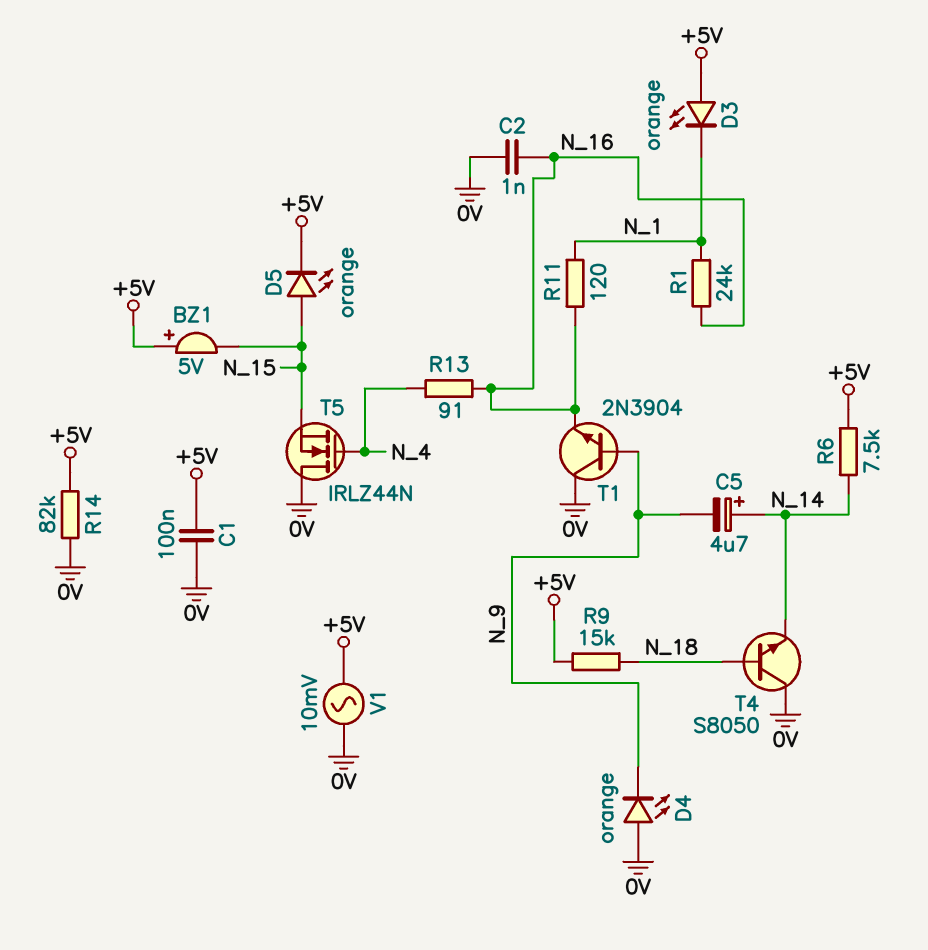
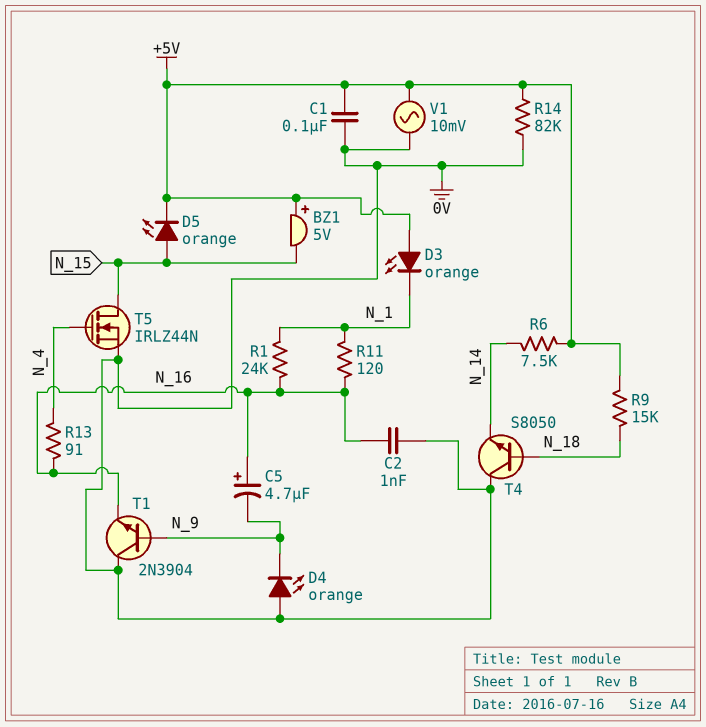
C5: 4.7uF (plus N_14, minus N_9) -> 4.7uF (plus N_16, minus N_9)
T5: NMOS IRLZ44N (G N_4, D 0V, S N_15) -> NMOS IRLZ44N (G N_4, D N_15, S 0V)

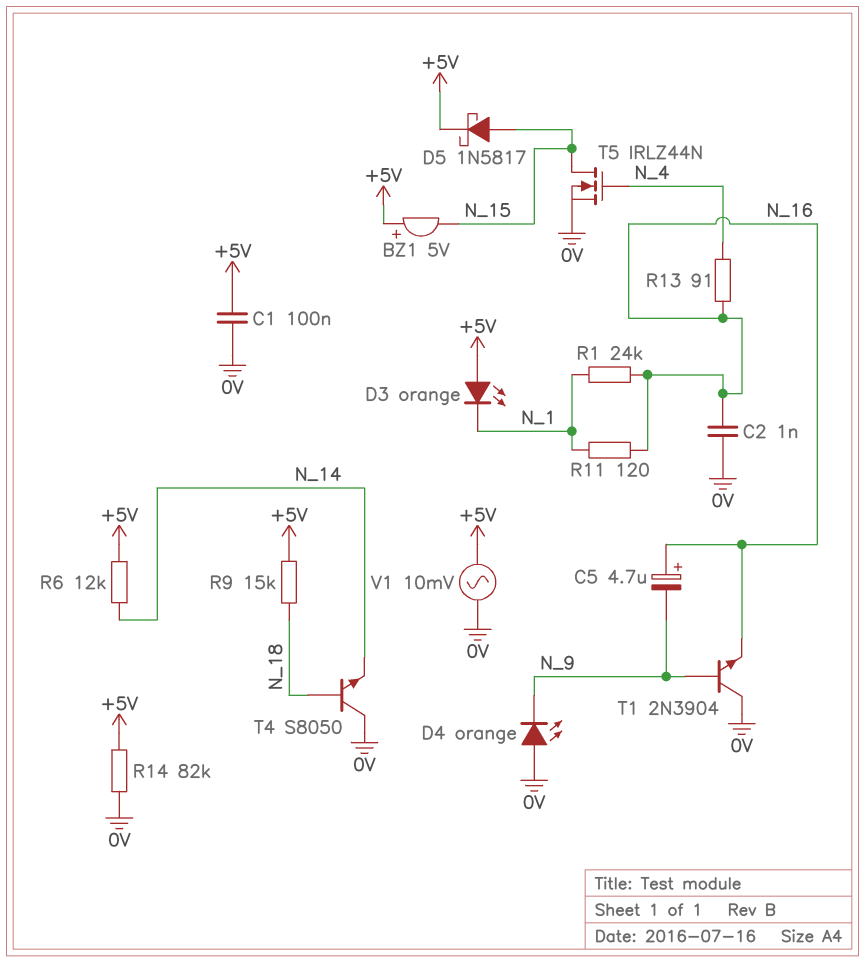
D5: LED orange (A N_15, K +5V) -> schottky 1N5817 (A N_15, K +5V)
R6: 7.5k (+5V, N_14) -> 12k (+5V, N_14)

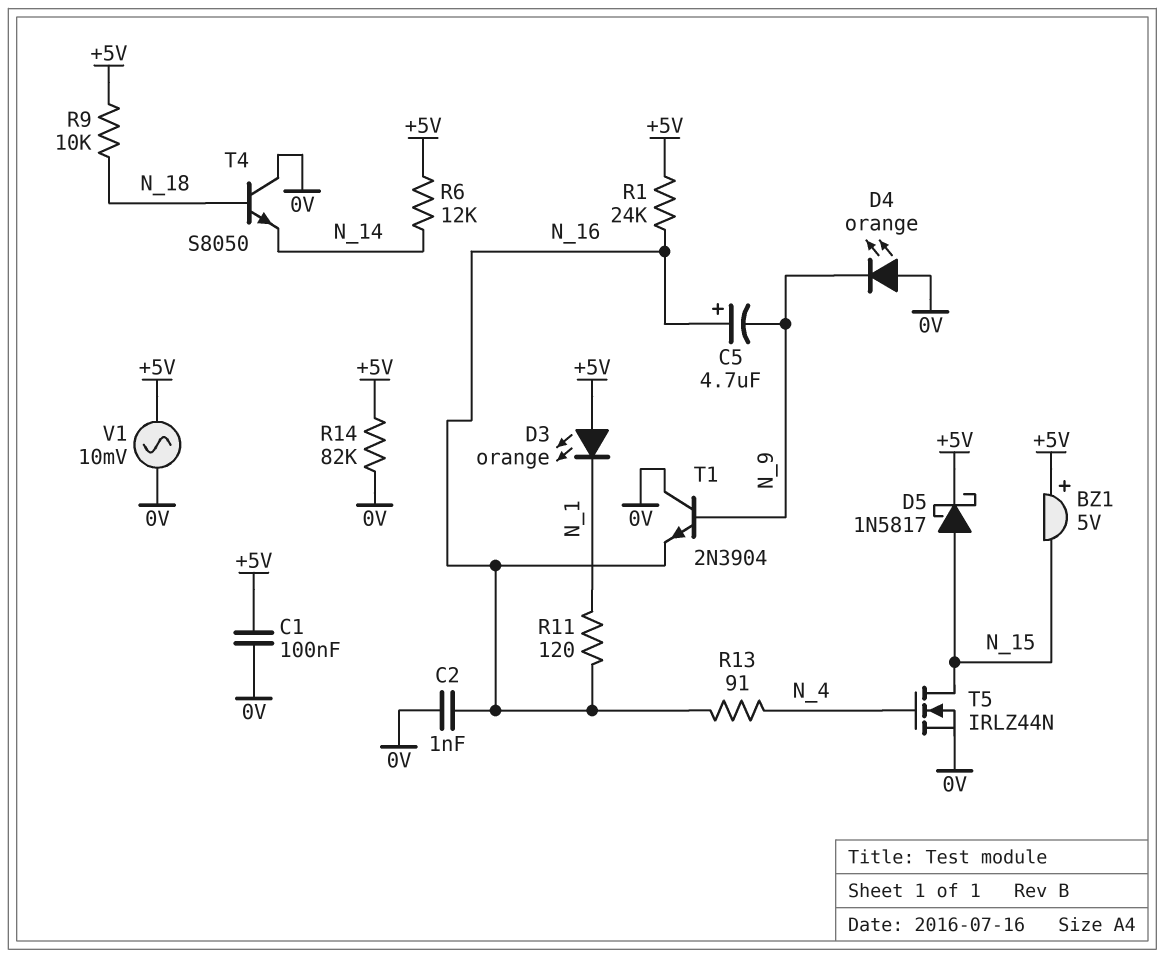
R1: 24k (N_1, N_16) -> 24k (+5V, N_16)
R9: 15k (+5V, N_18) -> 10k (+5V, N_18)

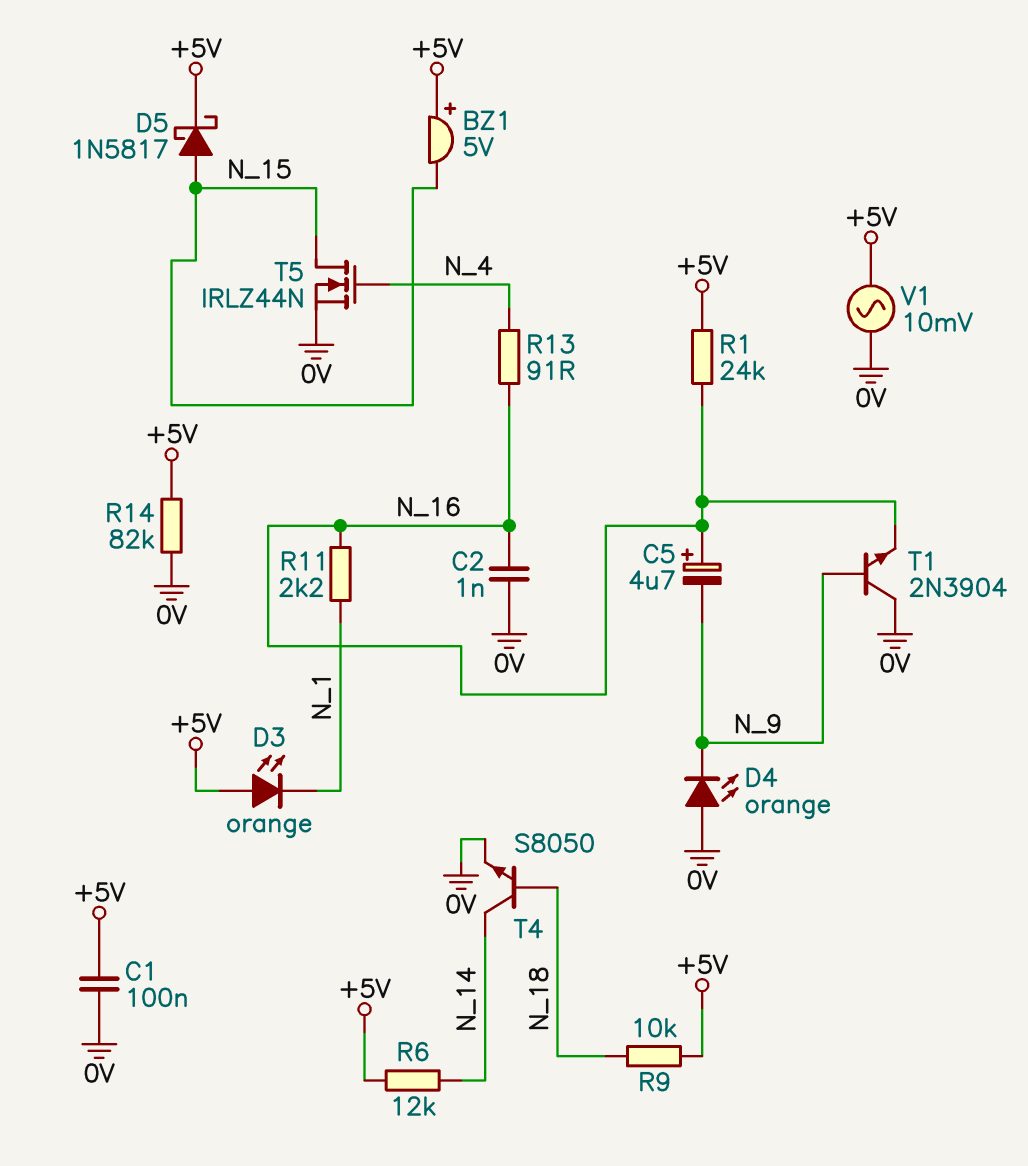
R11: 120 (N_1, N_16) -> 2.2k (N_1, N_16)
T4: NPN S8050 (B N_18, C 0V, E N_14) -> NPN S8050 (B N_18, C N_14, E 0V)

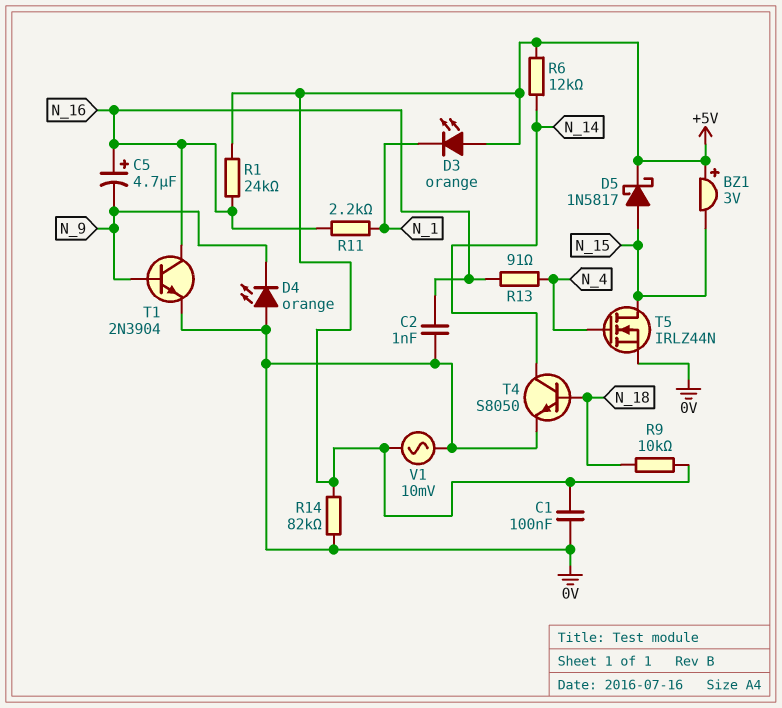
BZ1: buzzer 5V (plus +5V, minus N_15) -> buzzer 3V (plus +5V, minus N_15)
T1: NPN 2N3904 (B N_9, C 0V, E N_16) -> NPN 2N3904 (B N_9, C N_16, E 0V)

